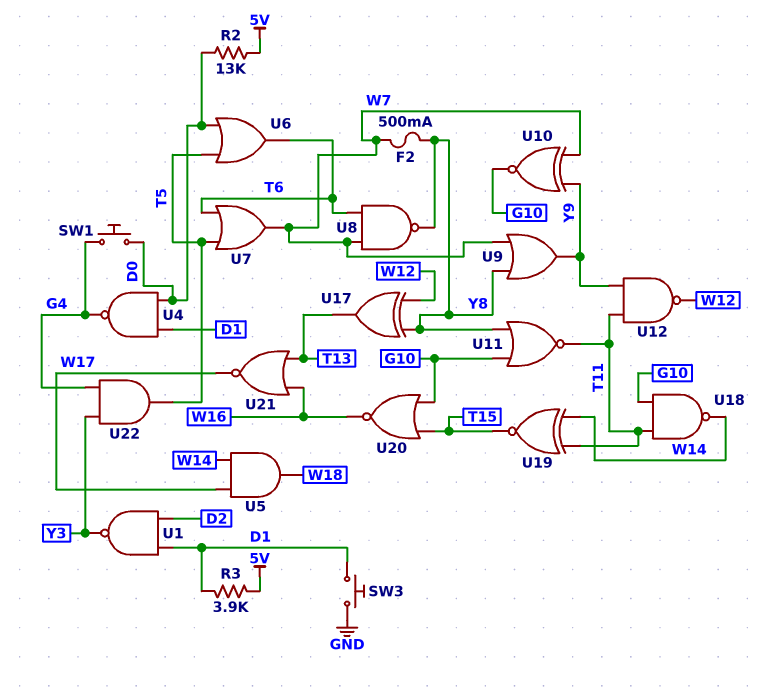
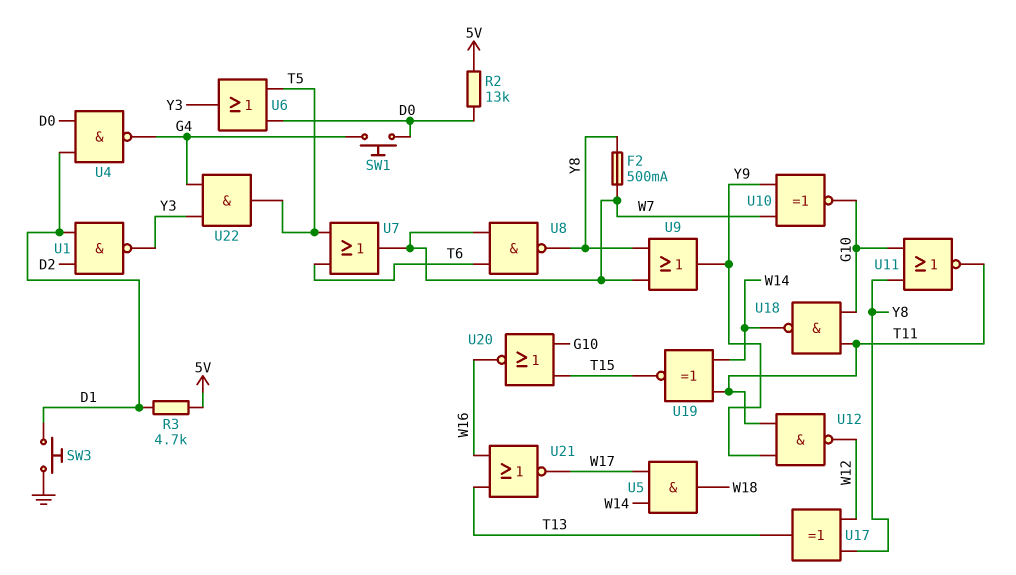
R3: 3.9k (5V, D1) -> 4.7k (5V, D1)
U6: OR (in D0, in T5, out T6) -> OR (in D0, in T5, out Y3)

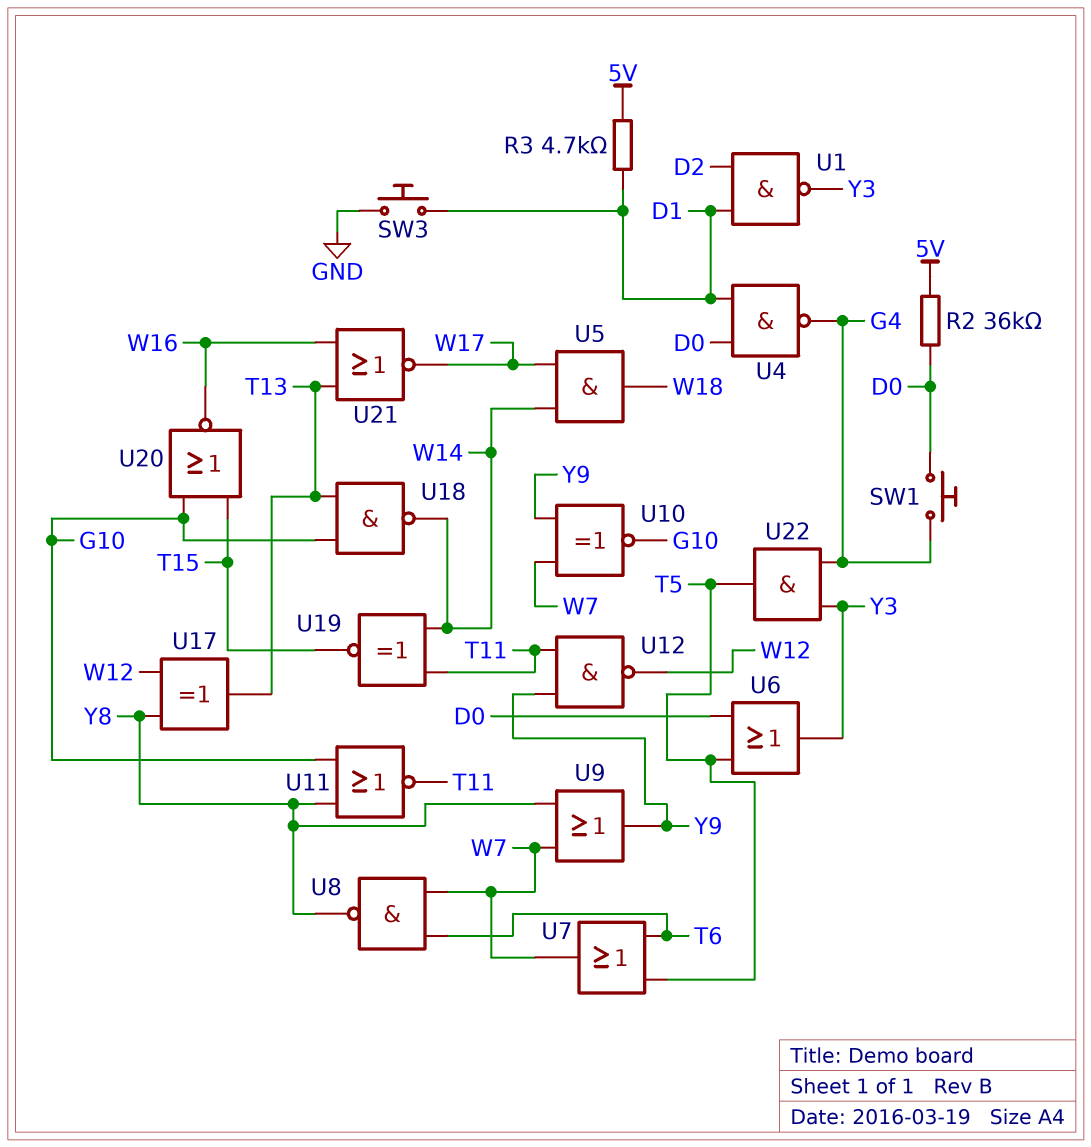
F2: 500mA (W7, Y8) -> none
R2: 13k (5V, D0) -> 36k (5V, D0)
U18: NAND (in G10, in T11, out W14) -> NAND (in G10, in T13, out W14)

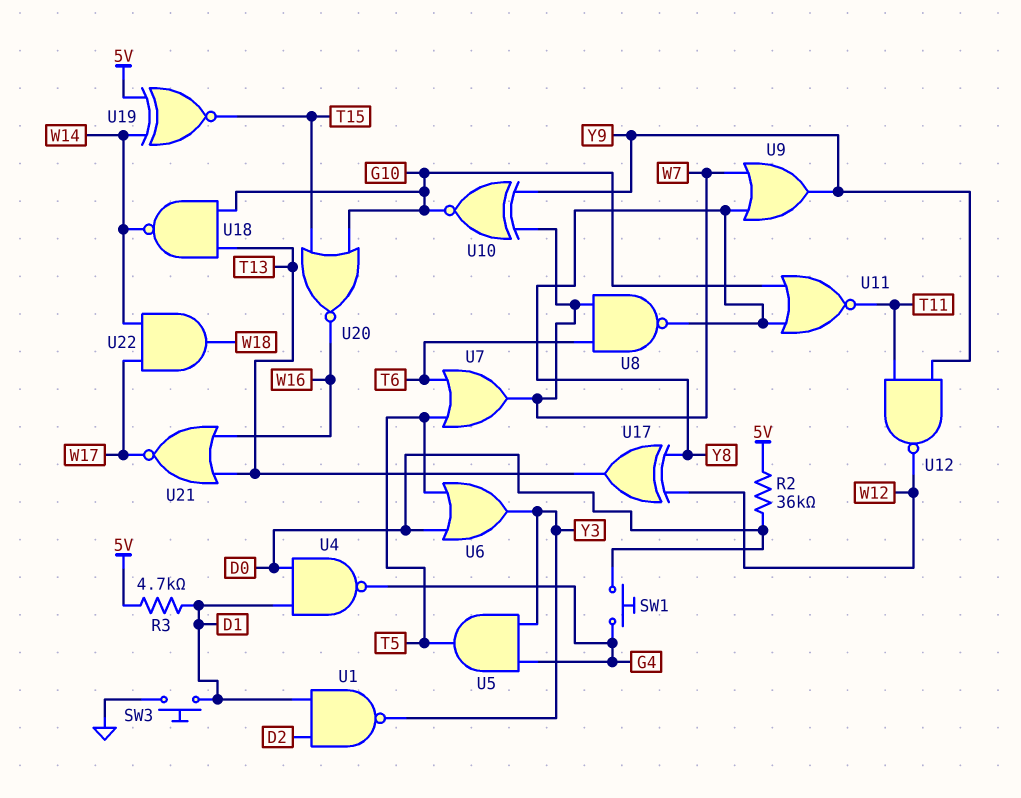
U5: AND (in W14, in W17, out W18) -> AND (in G4, in Y3, out T5)
U19: XNOR (in T11, in W14, out T15) -> XNOR (in 5V, in W14, out T15)
U22: AND (in G4, in Y3, out T5) -> AND (in W14, in W17, out W18)

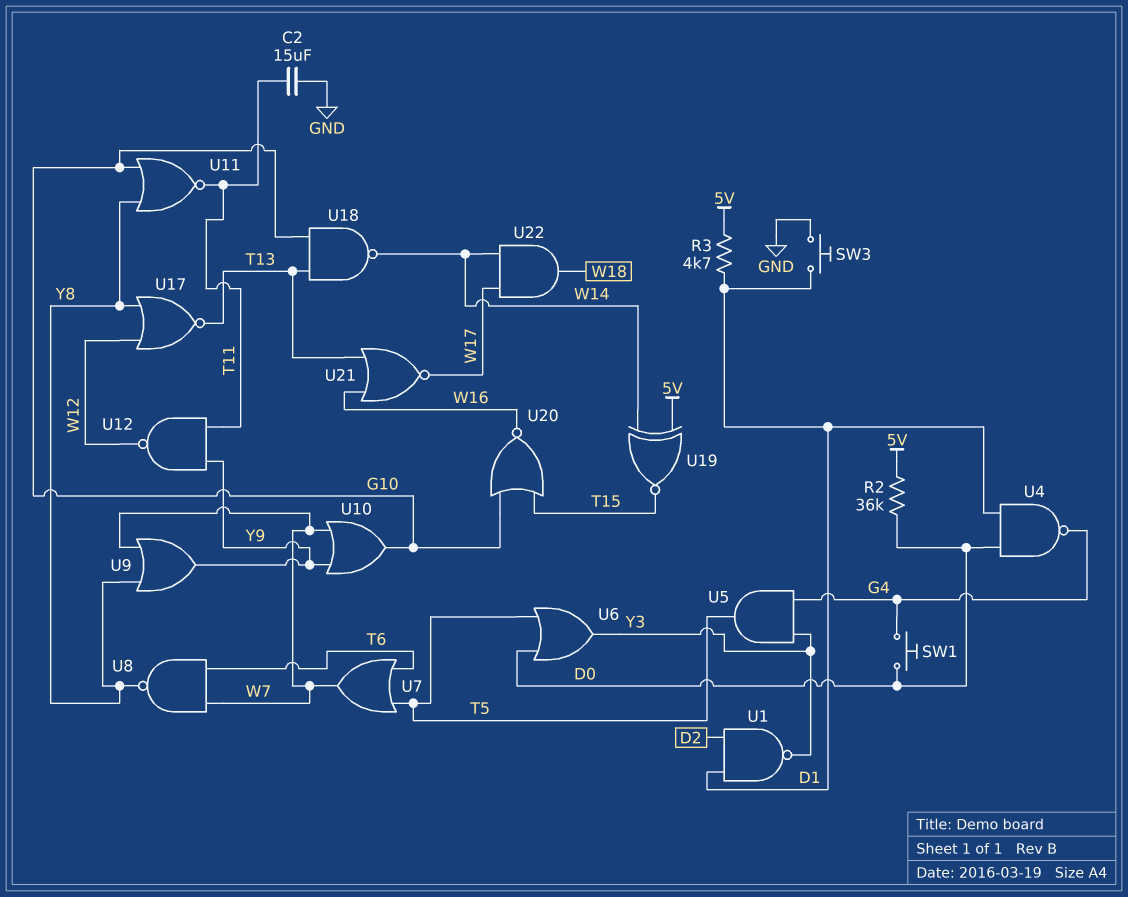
C2: none -> 15uF (GND, T11)
U10: XNOR (in W7, in Y9, out G10) -> OR (in W7, in Y9, out G10)
U17: XOR (in W12, in Y8, out T13) -> NOR (in W12, in Y8, out T13)

